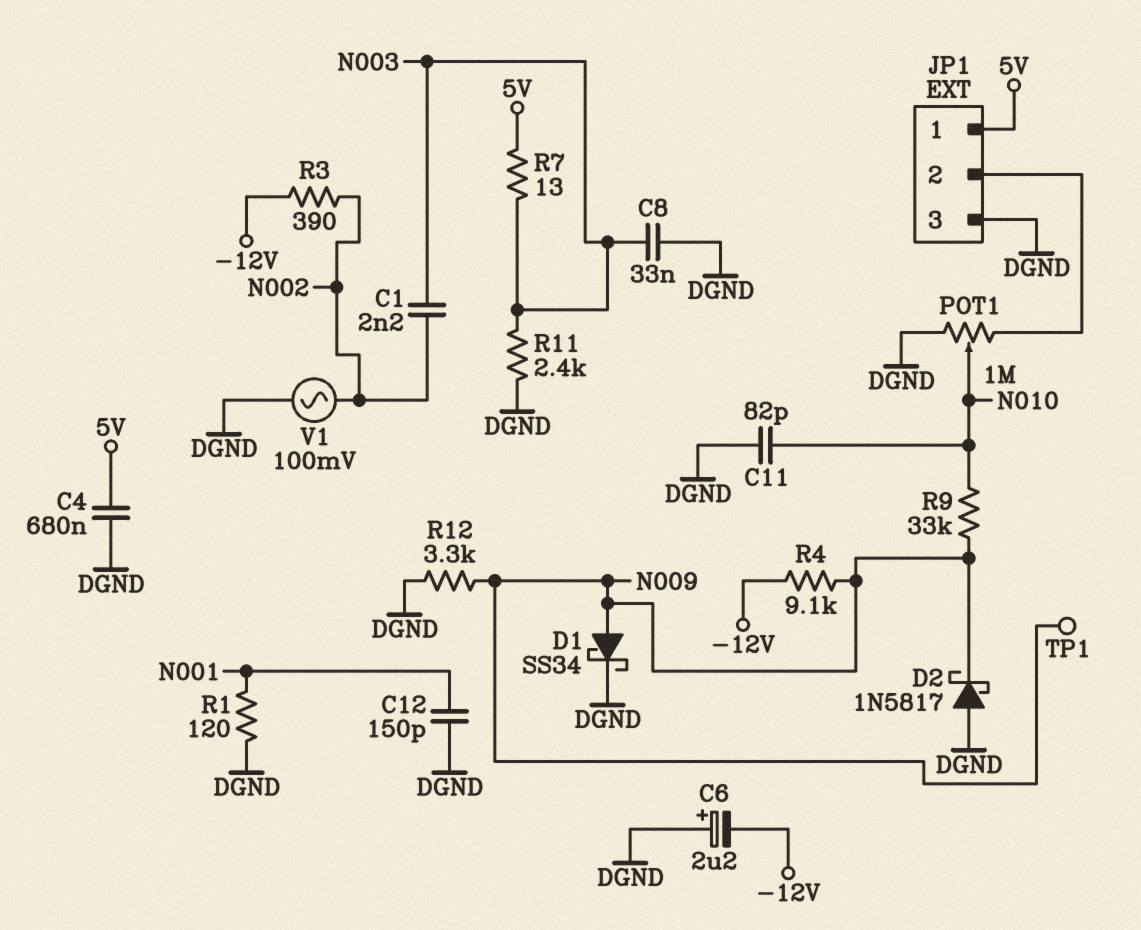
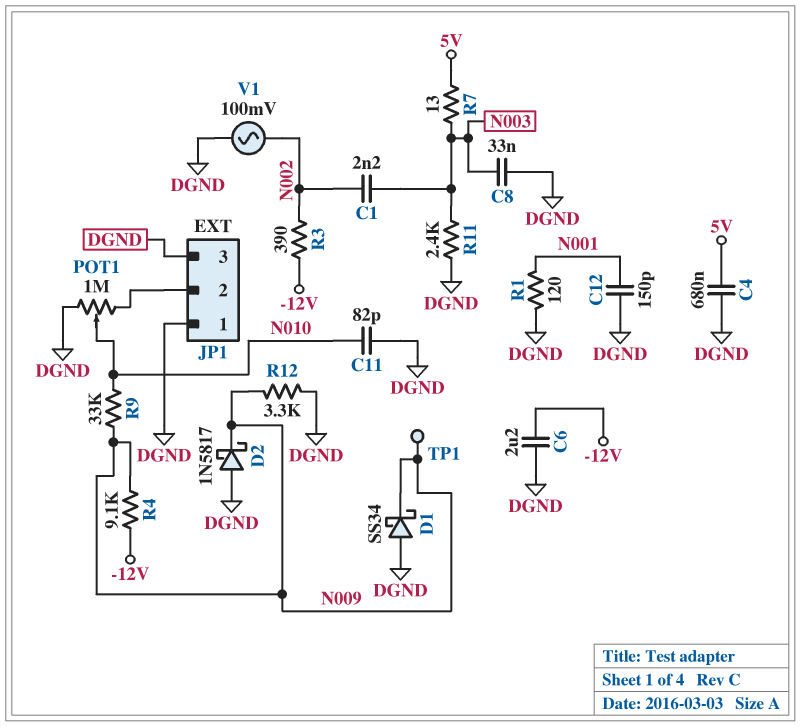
C6: 2.2uF (plus DGND, minus -12V) -> 2.2uF (-12V, DGND)
D1: schottky SS34 (A N009, K DGND) -> schottky SS34 (A DGND, K N009)
JP1 pin 1: 5V -> DGND

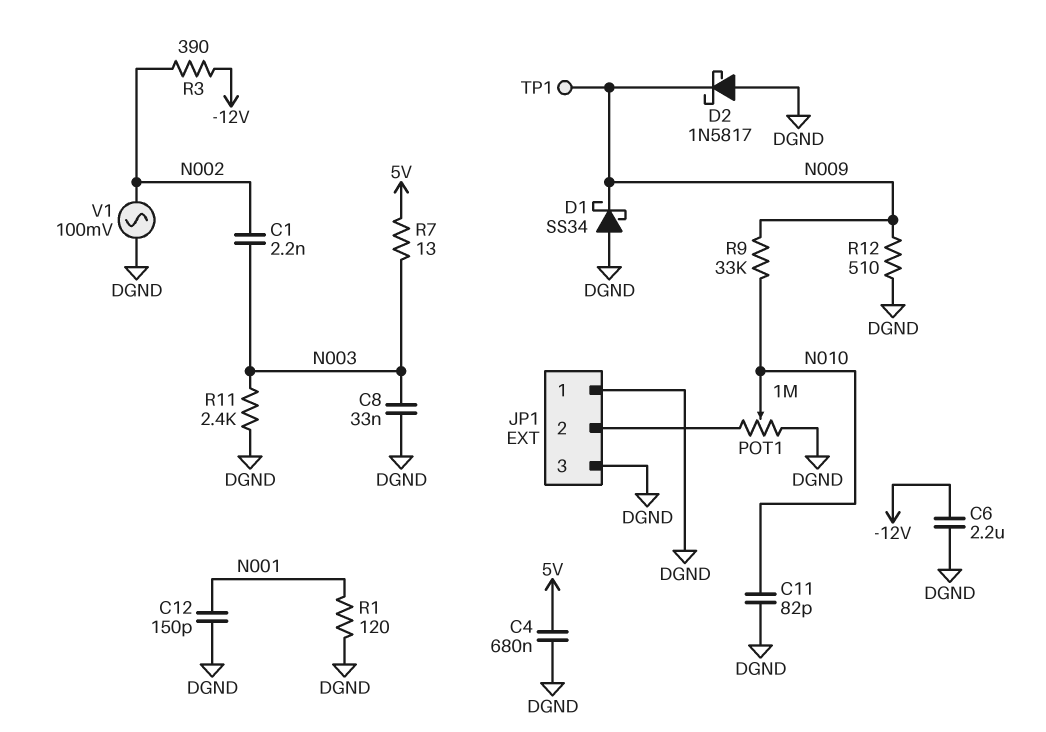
R4: 9.1k (-12V, N009) -> none
R12: 3.3k (DGND, N009) -> 510 (DGND, N009)

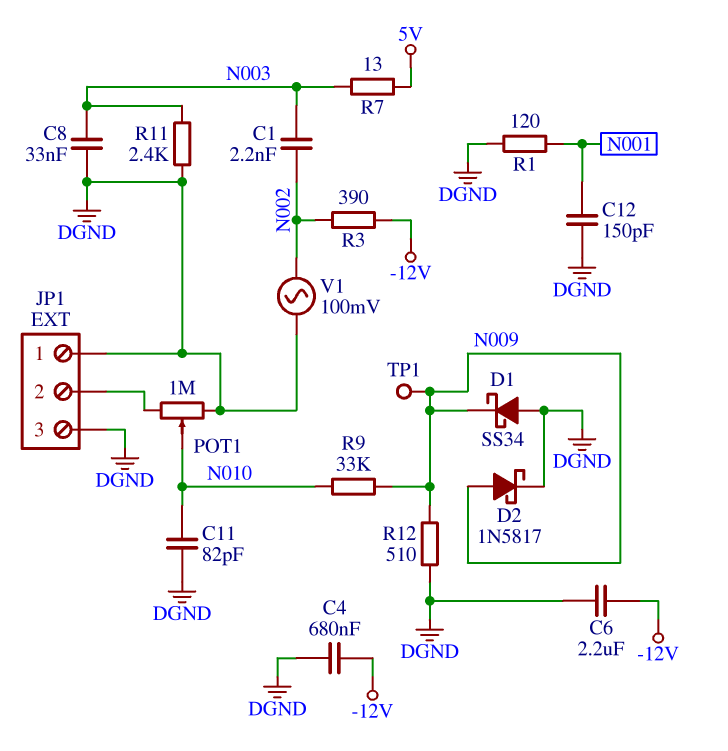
C4: 680nF (5V, DGND) -> 680nF (-12V, DGND)
D2: schottky 1N5817 (A DGND, K N009) -> schottky 1N5817 (A N009, K DGND)

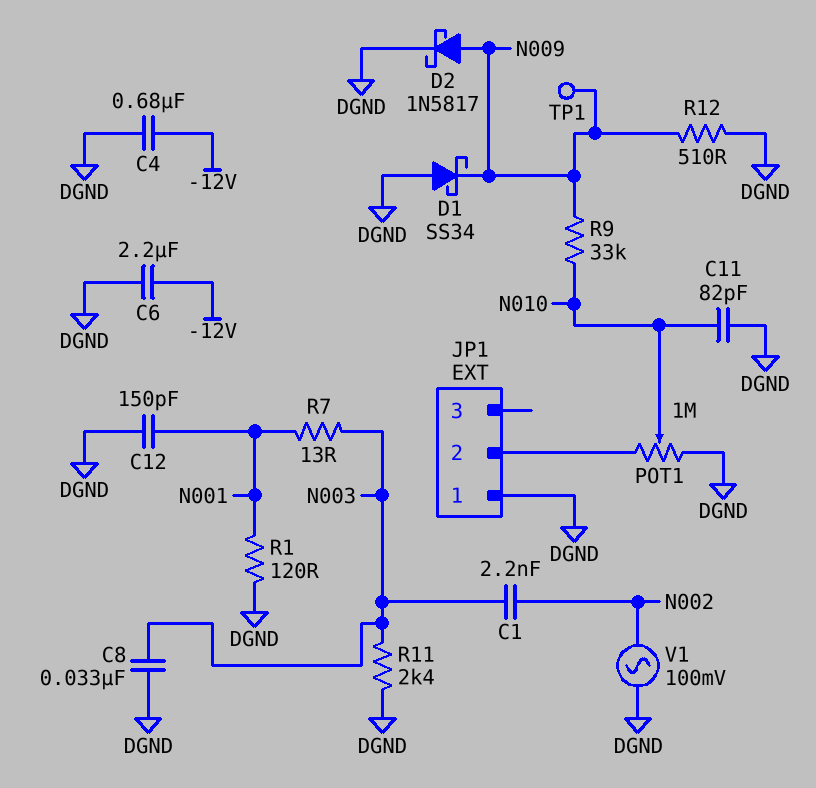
JP1 pin 3: DGND -> none
R3: 390 (-12V, N002) -> none
R7: 13 (5V, N003) -> 13 (N001, N003)

